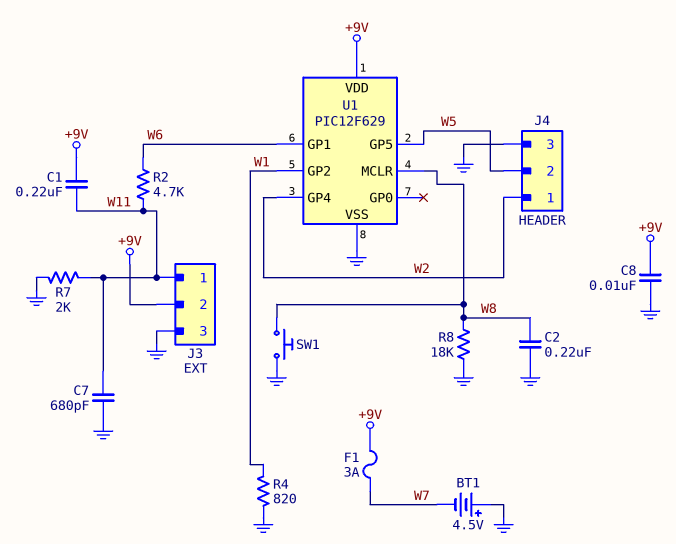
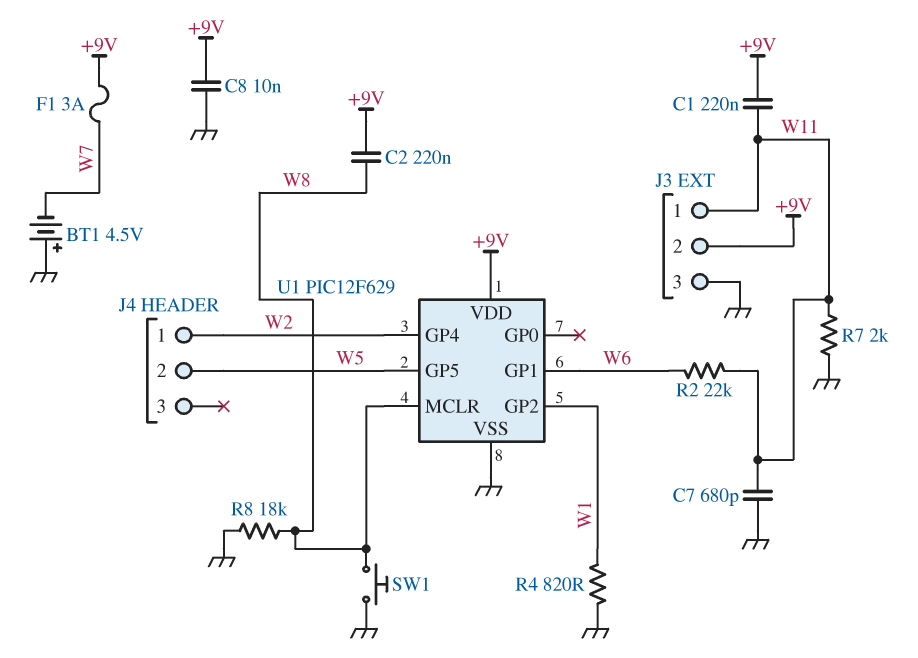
C2: 220nF (GND, W8) -> 220nF (+9V, W8)
J4 pin 3: GND -> none
R2: 4.7k (W6, W11) -> 22k (W6, W11)

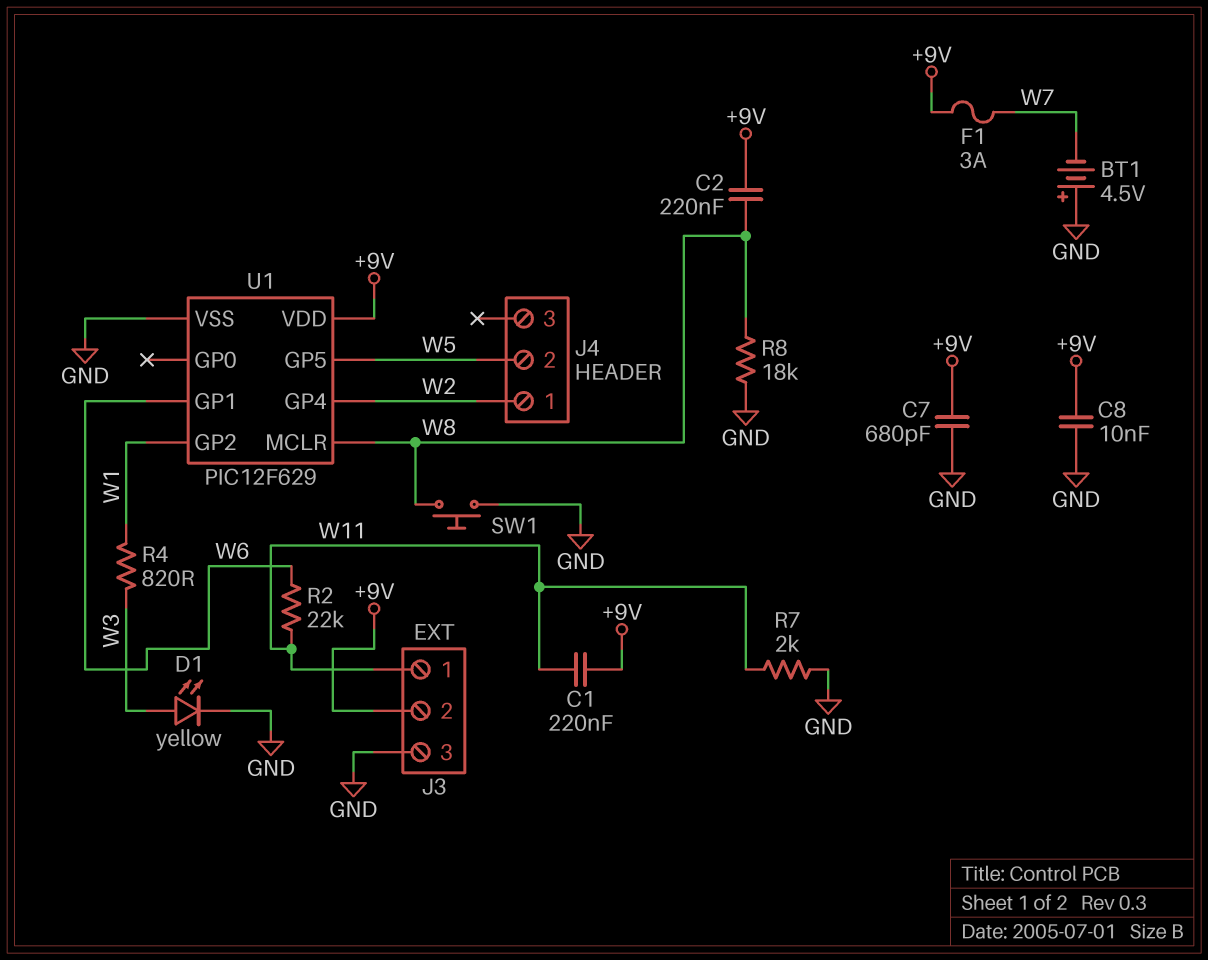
C7: 680pF (GND, W11) -> 680pF (+9V, GND)
D1: none -> LED yellow (A W3, K GND)
R4: 820 (GND, W1) -> 820 (W1, W3)

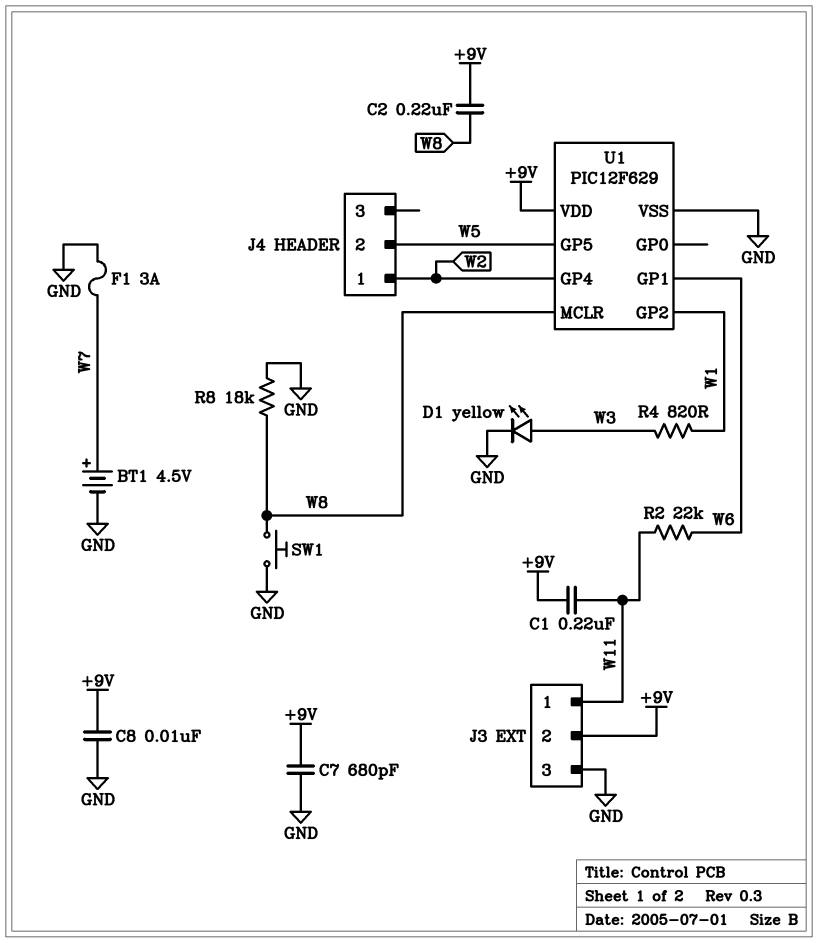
BT1: 4.5V (plus GND, minus W7) -> 4.5V (plus W7, minus GND)
F1: 3A (+9V, W7) -> 3A (GND, W7)
R7: 2k (GND, W11) -> none

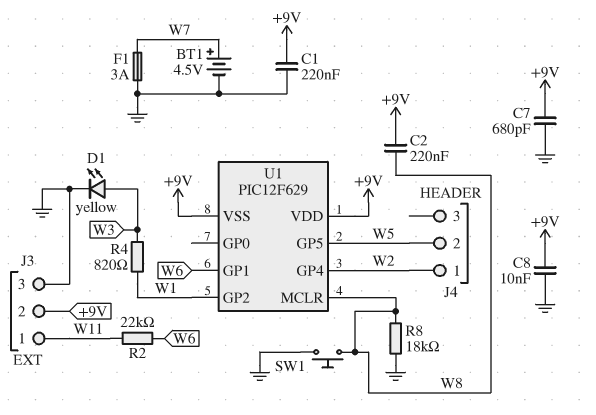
C1: 220nF (+9V, W11) -> 220nF (+9V, GND)
U1 pin VSS: GND -> +9V

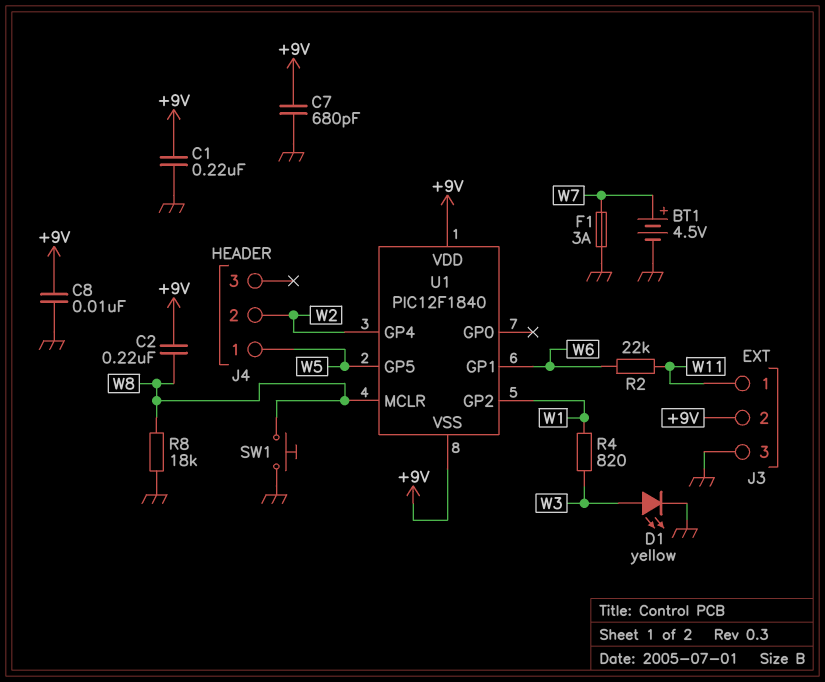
J4 pin 1: W2 -> W5
J4 pin 2: W5 -> W2
U1: PIC12F629 -> PIC12F1840

